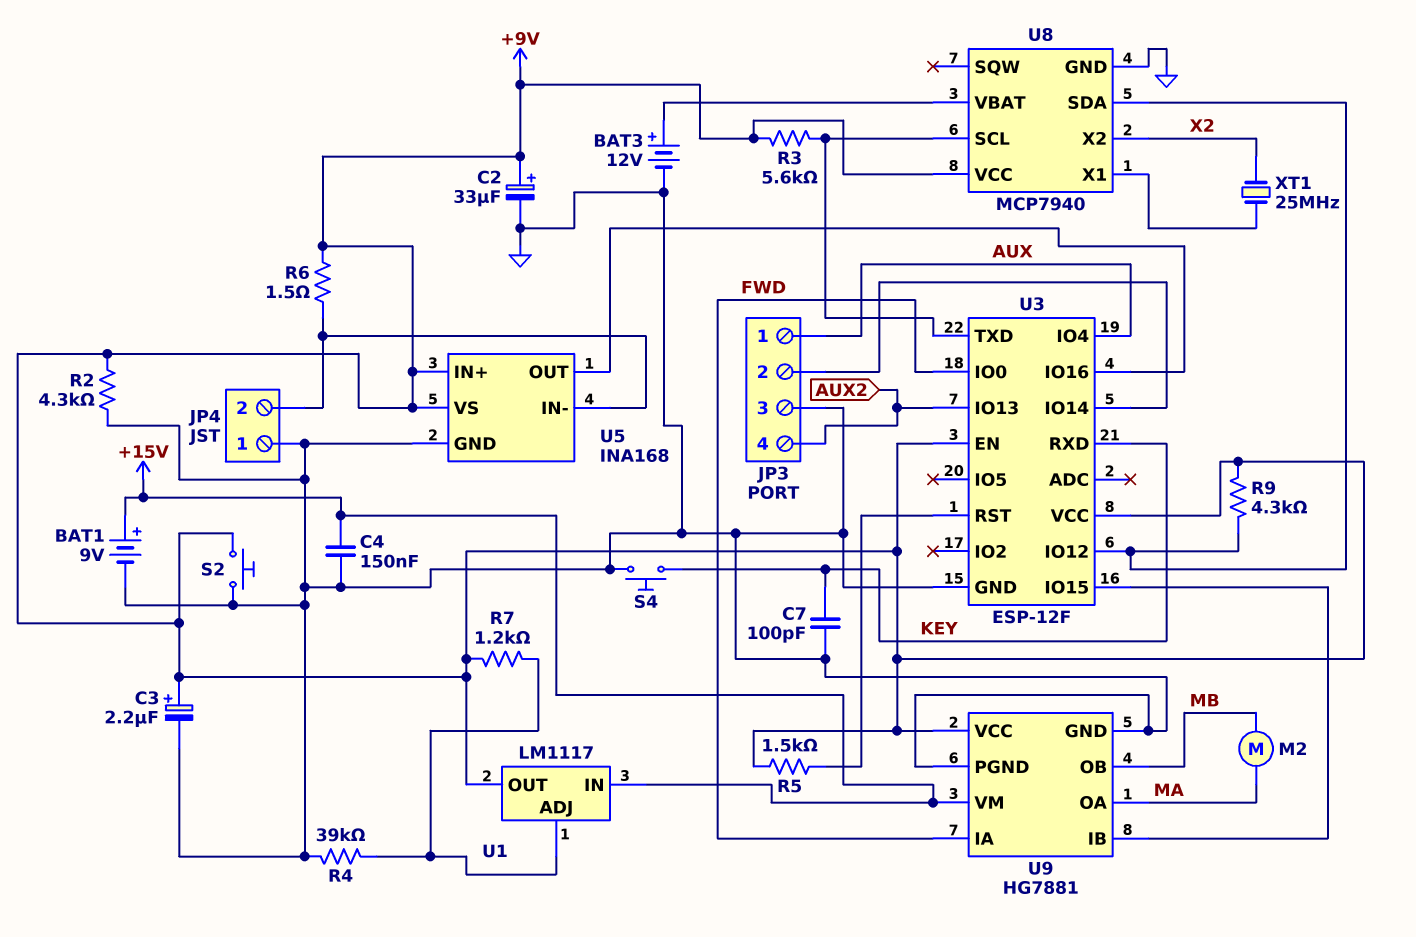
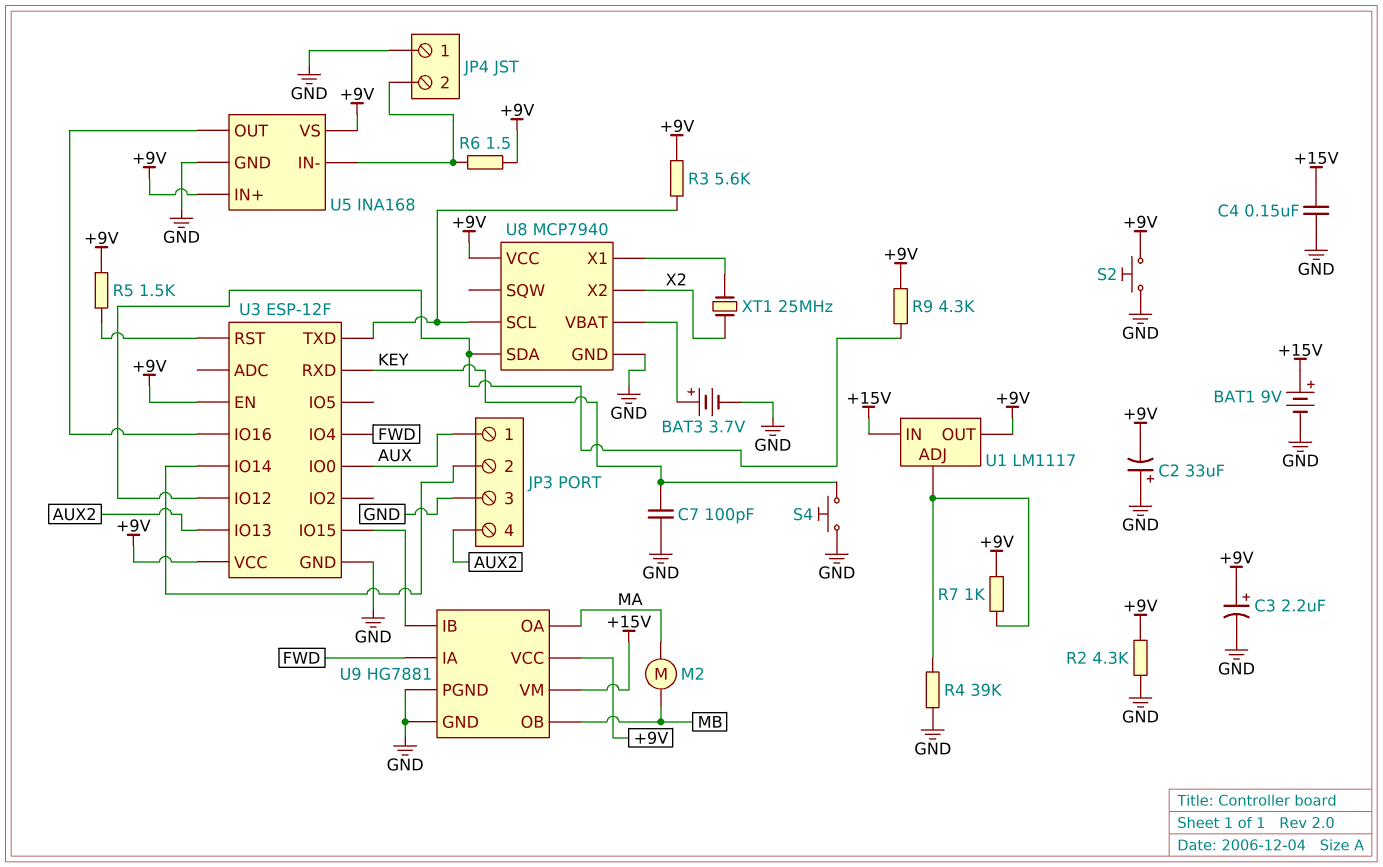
BAT3: 12V (plus U8/VBAT, minus GND) -> 3.7V (plus U8/VBAT, minus GND)
C2: 33uF (plus +9V, minus GND) -> 33uF (plus GND, minus +9V)
R7: 1.2k (+9V, U1/ADJ) -> 1k (+9V, U1/ADJ)
U3 pin IO0: FWD -> AUX
U3 pin IO4: AUX -> FWD

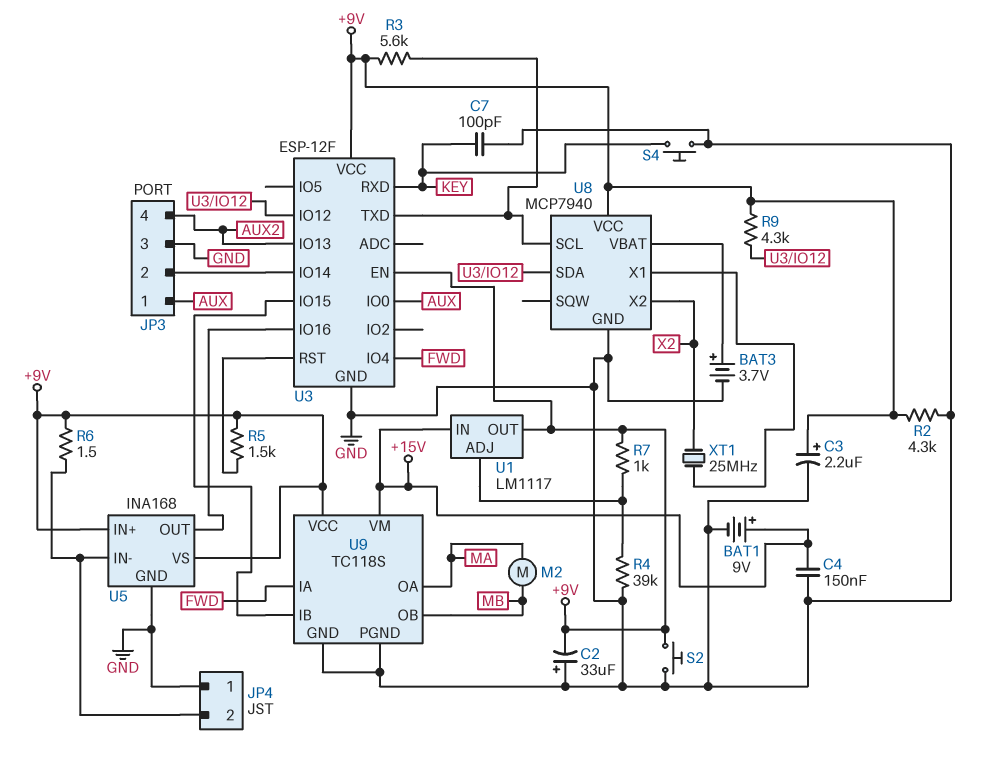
U9: HG7881 -> TC118S

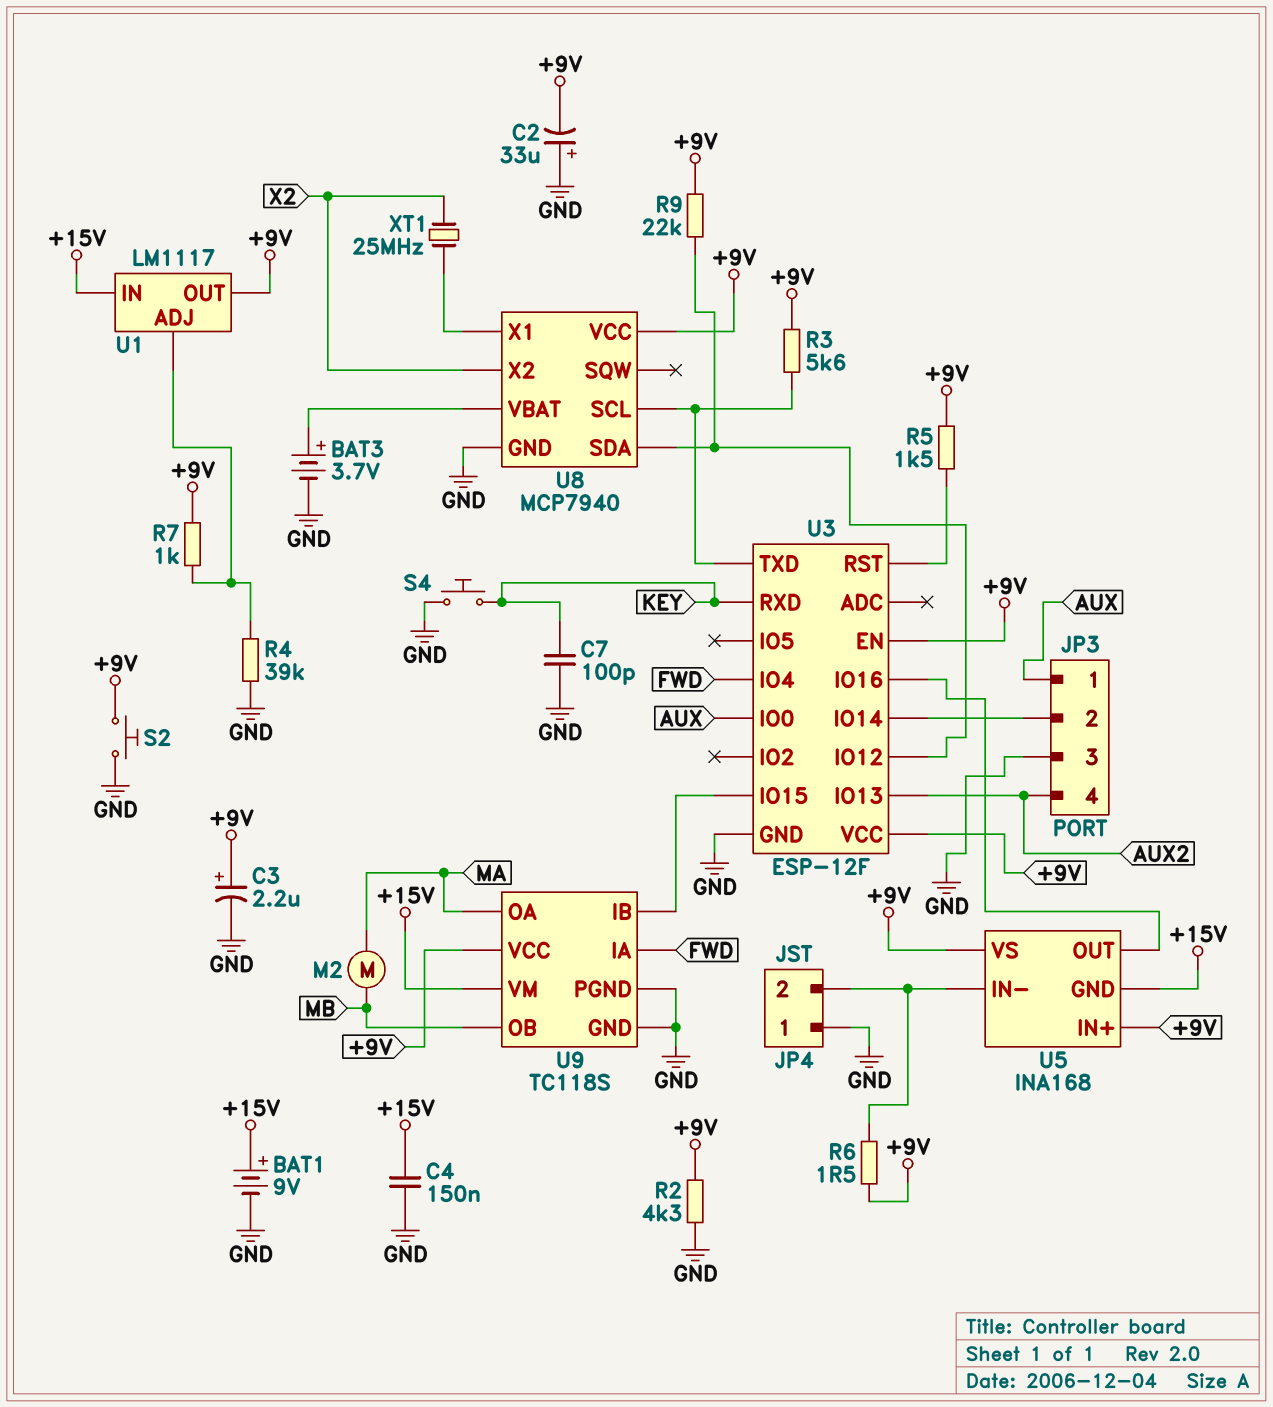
R9: 4.3k (+9V, U3/IO12) -> 22k (+9V, U3/IO12)
U5 pin GND: GND -> +15V

